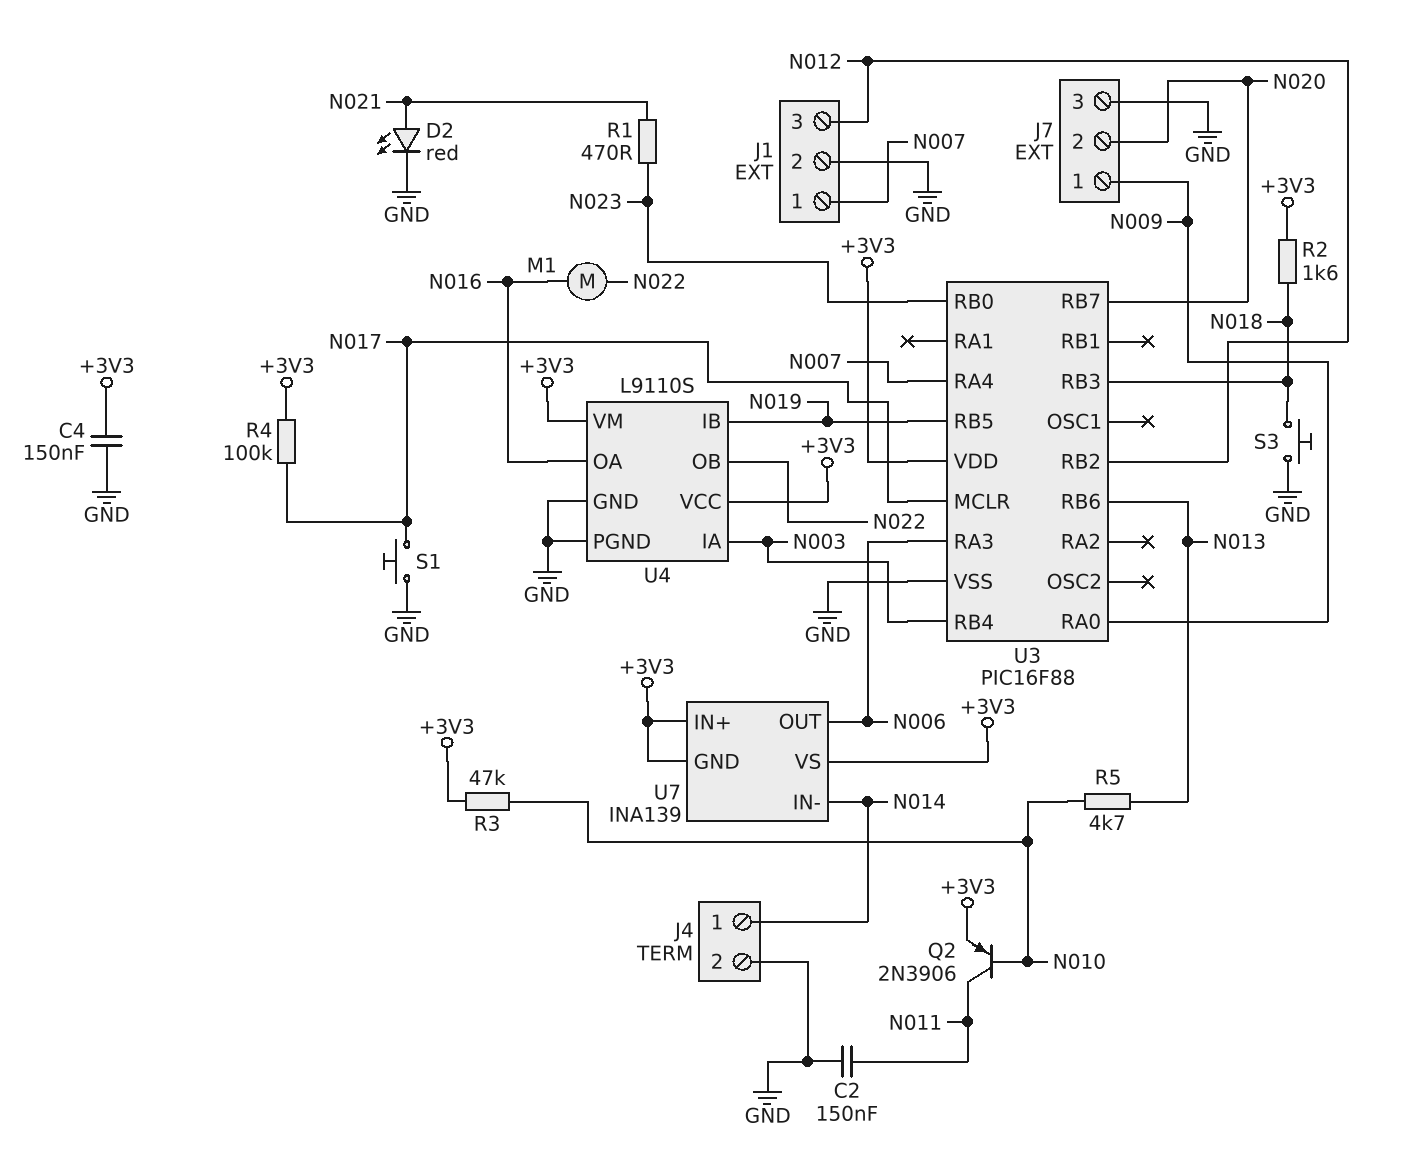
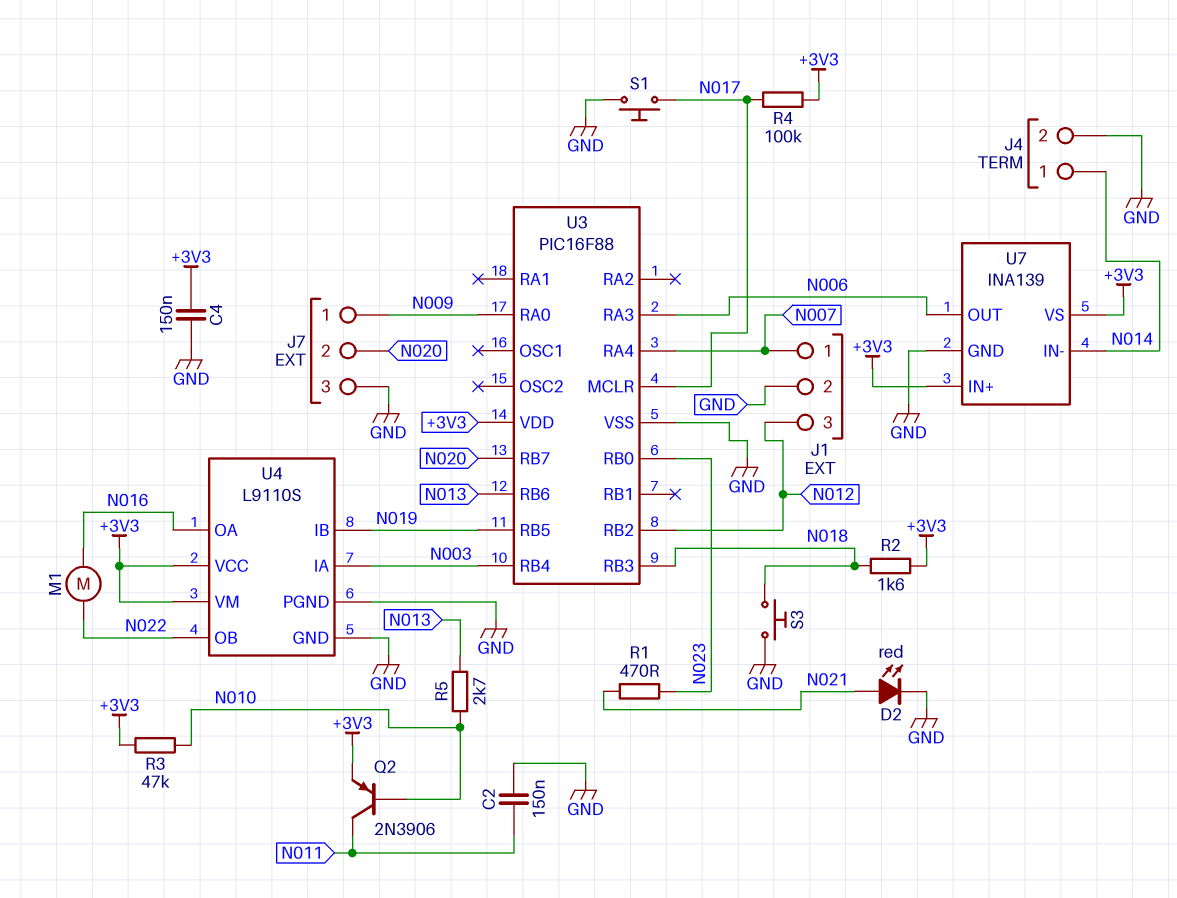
R5: 4.7k (N010, N013) -> 2.7k (N010, N013)
U7 pin GND: +3V3 -> GND

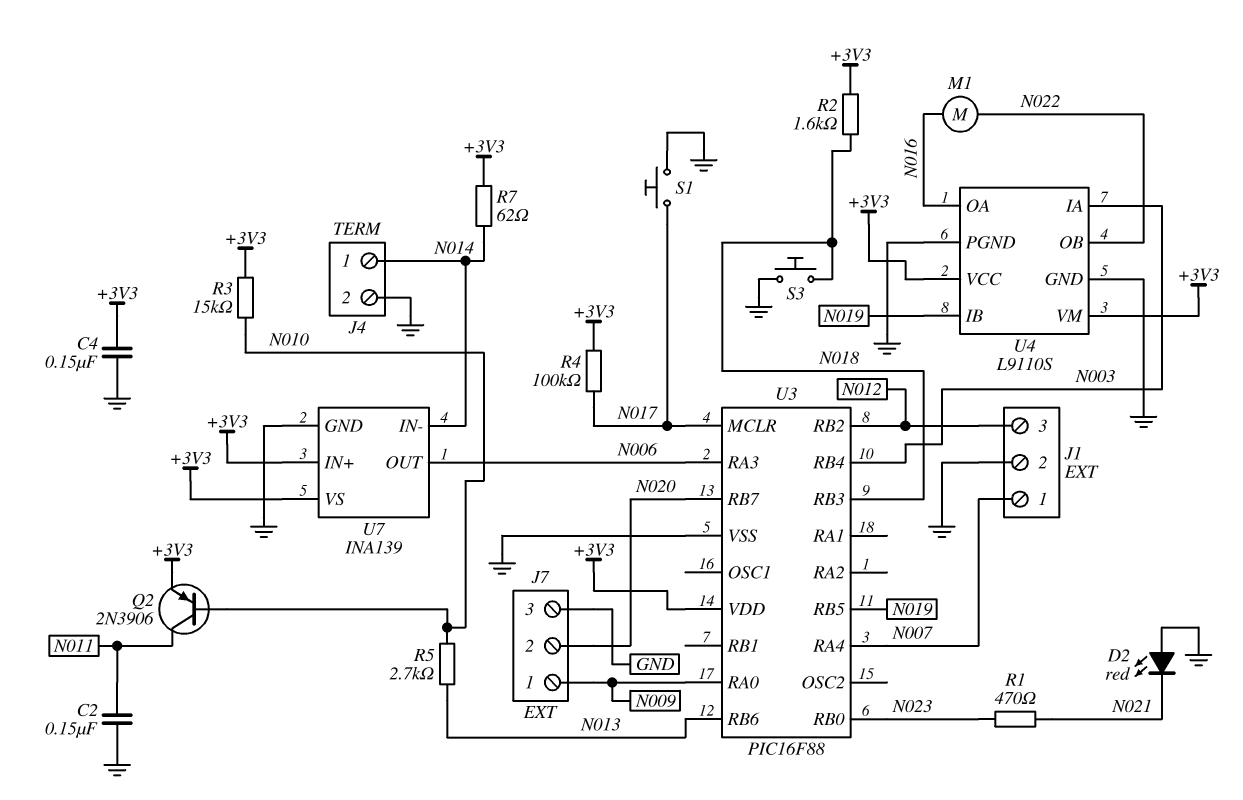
D2: LED red (A N021, K GND) -> LED red (A GND, K N021)
R3: 47k (+3V3, N010) -> 15k (+3V3, N010)
R7: none -> 62 (+3V3, N014)

